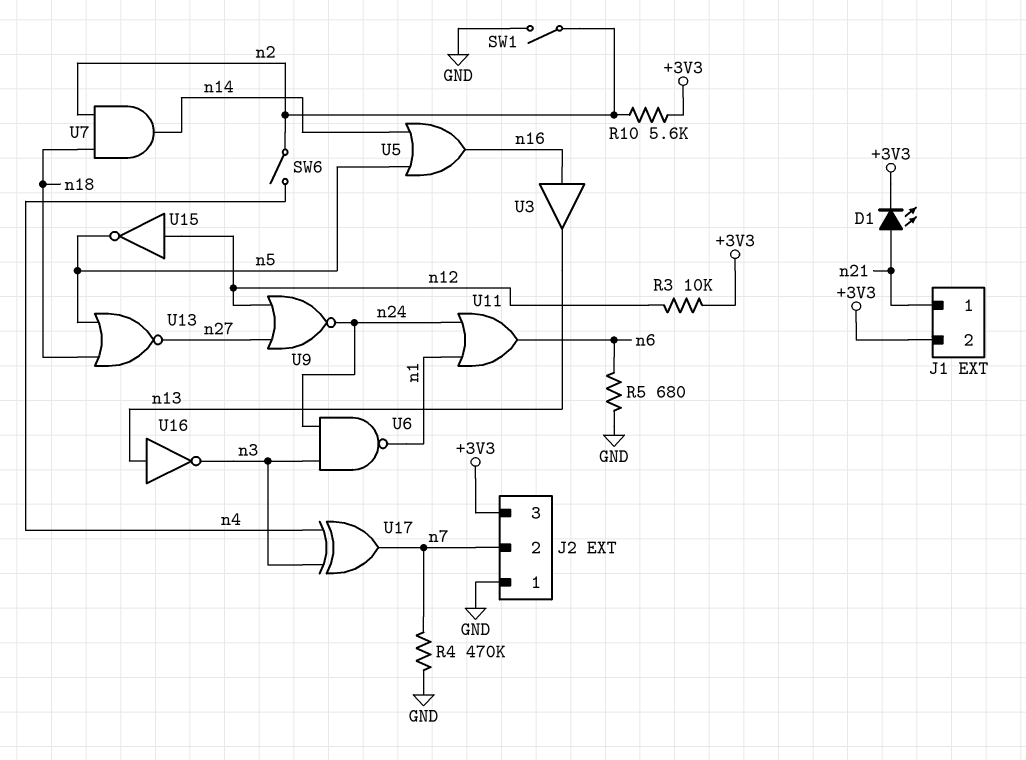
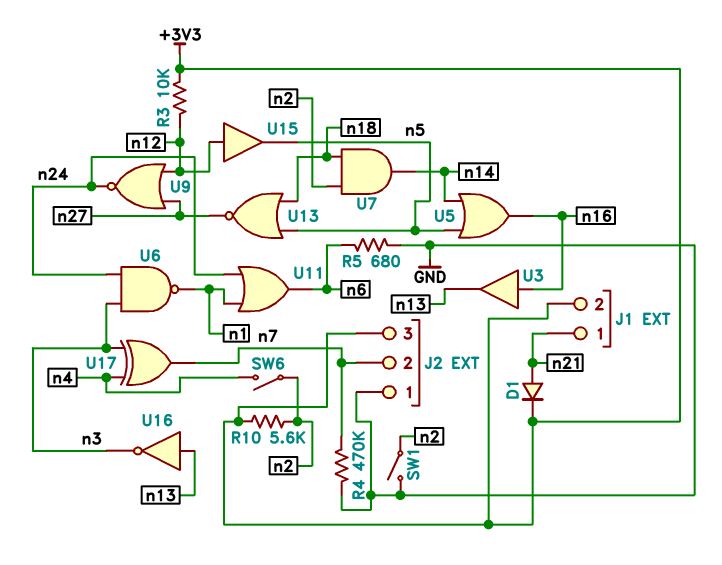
D1: LED (A n21, K +3V3) -> diode (A n21, K +3V3)
U15: NOT (in n12, out n5) -> buffer (in n12, out n5)

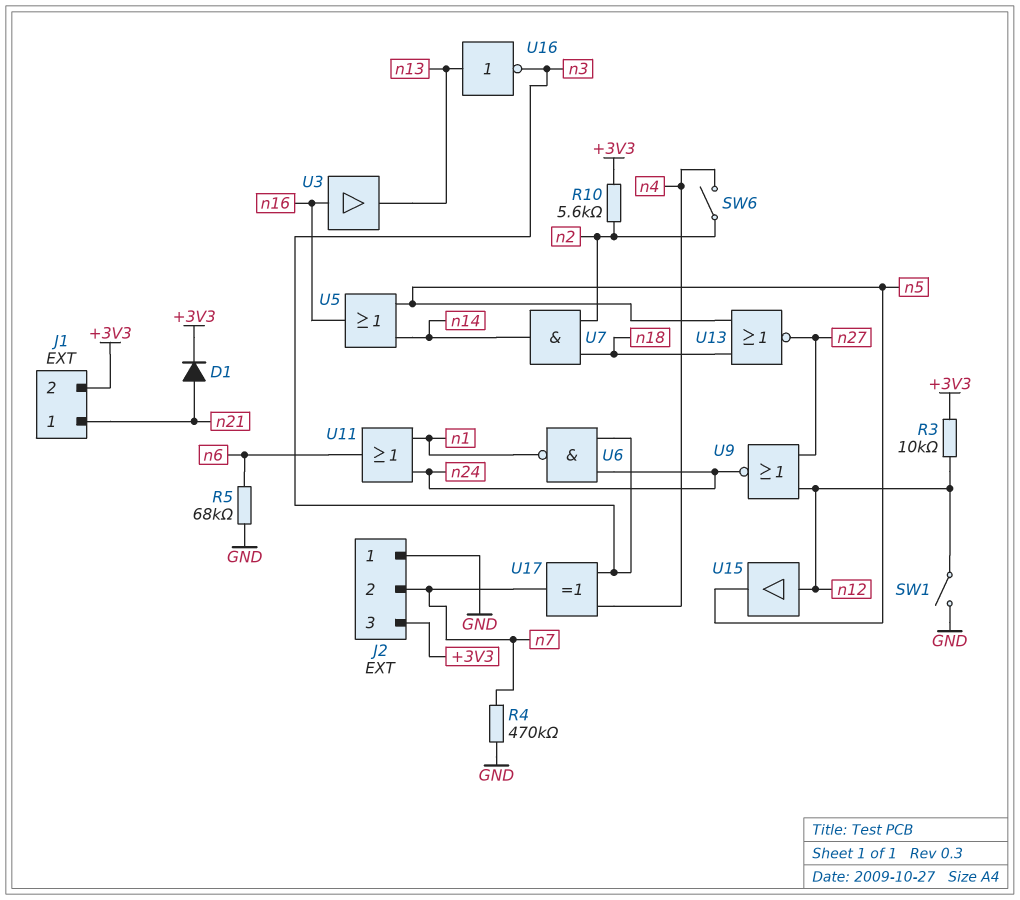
R5: 680 (GND, n6) -> 68k (GND, n6)
SW1: switch (GND, n2) -> switch (GND, n12)

